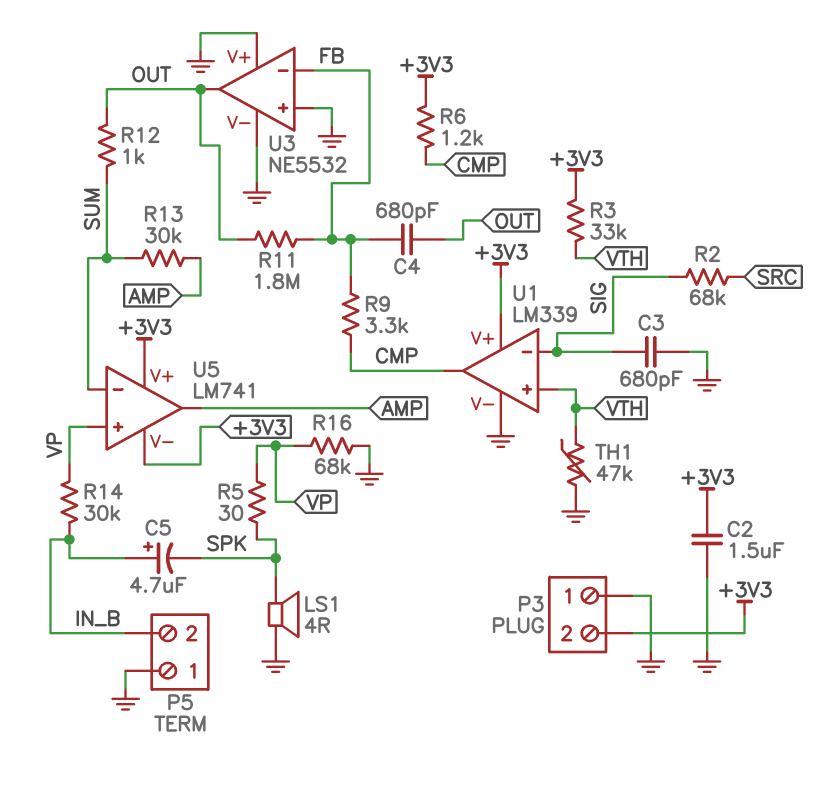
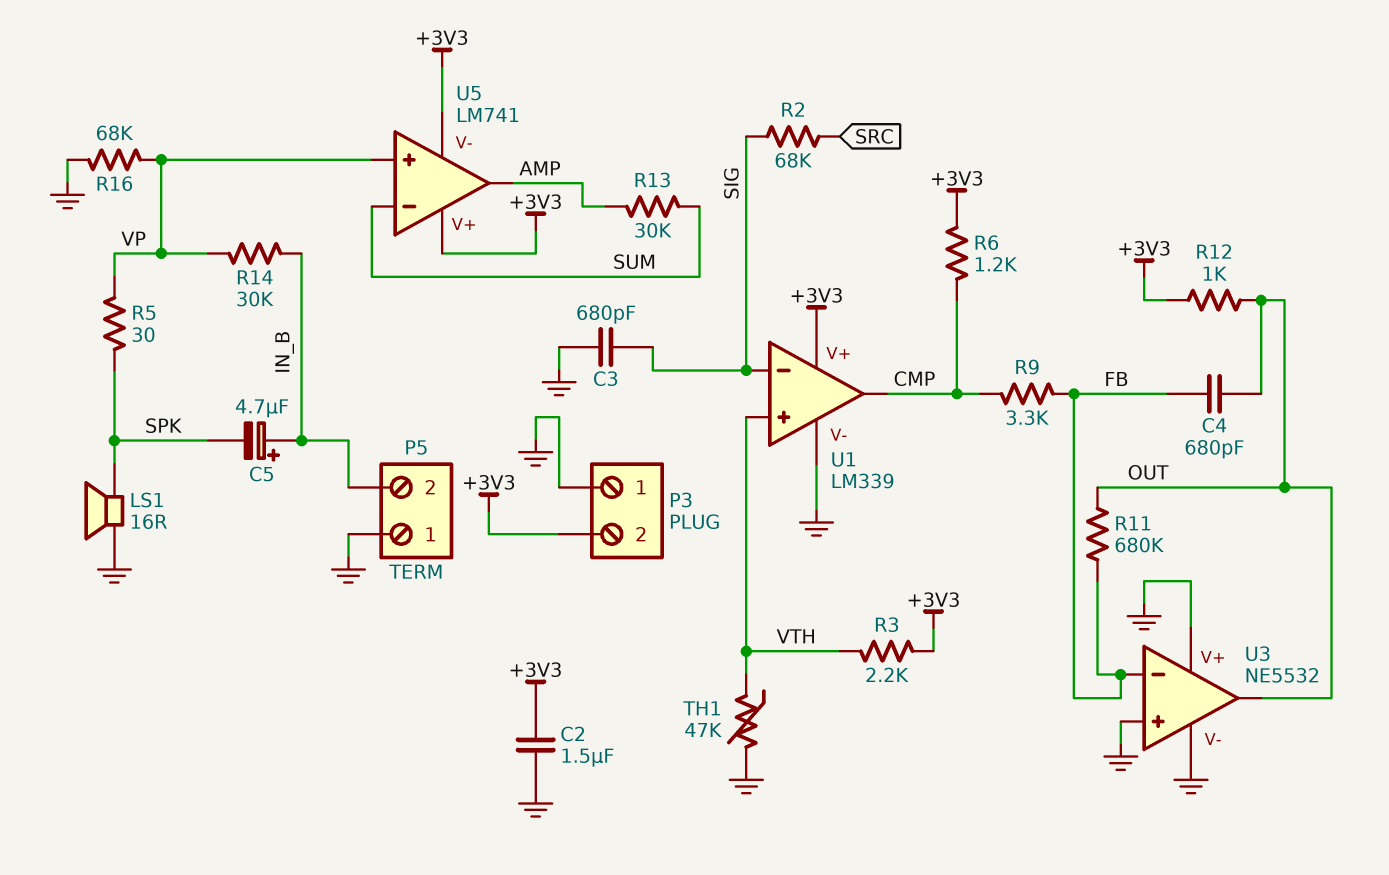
LS1: speaker 4R (GND, SPK) -> speaker 16R (GND, SPK)
R3: 33k (+3V3, VTH) -> 2.2k (+3V3, VTH)
R11: 1.8M (FB, OUT) -> 680k (FB, OUT)
R12: 1k (OUT, SUM) -> 1k (+3V3, OUT)

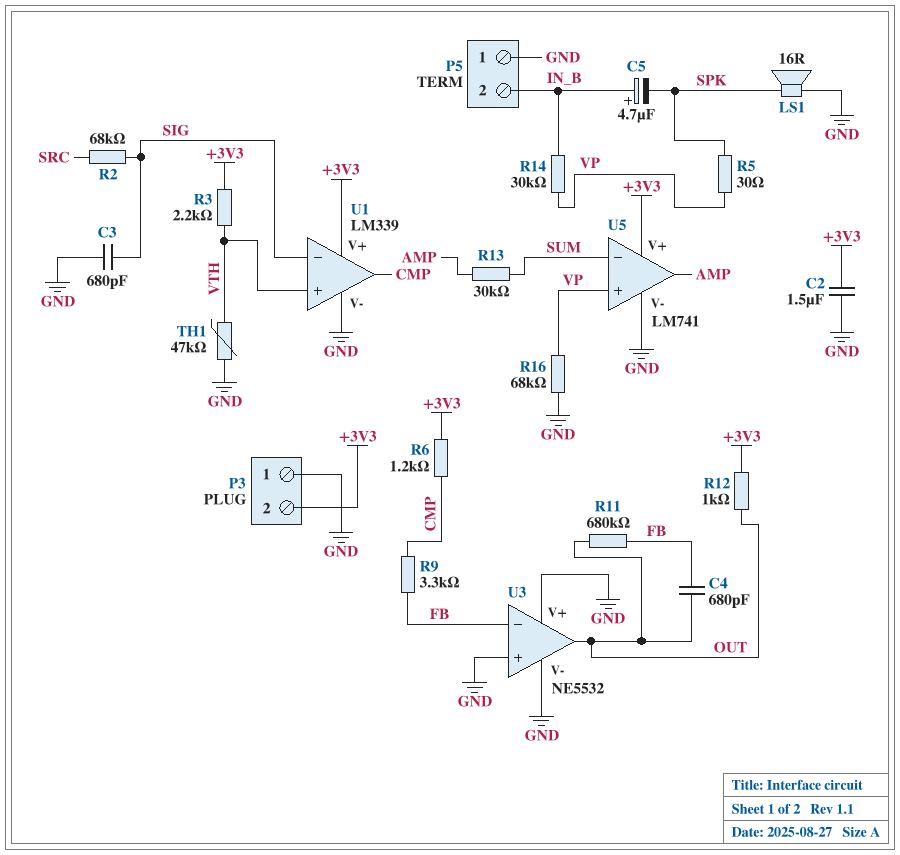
U5 pin V-: +3V3 -> GND

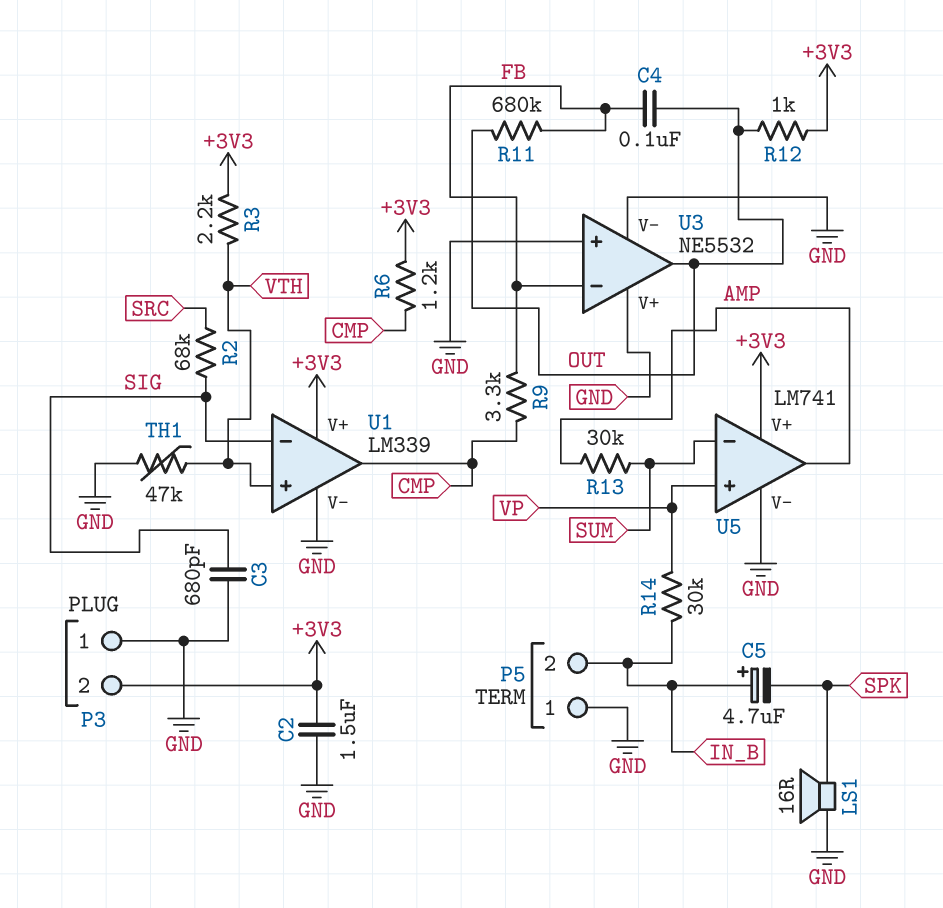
C4: 680pF (FB, OUT) -> 100nF (FB, OUT)
R5: 30 (SPK, VP) -> none
R16: 68k (GND, VP) -> none

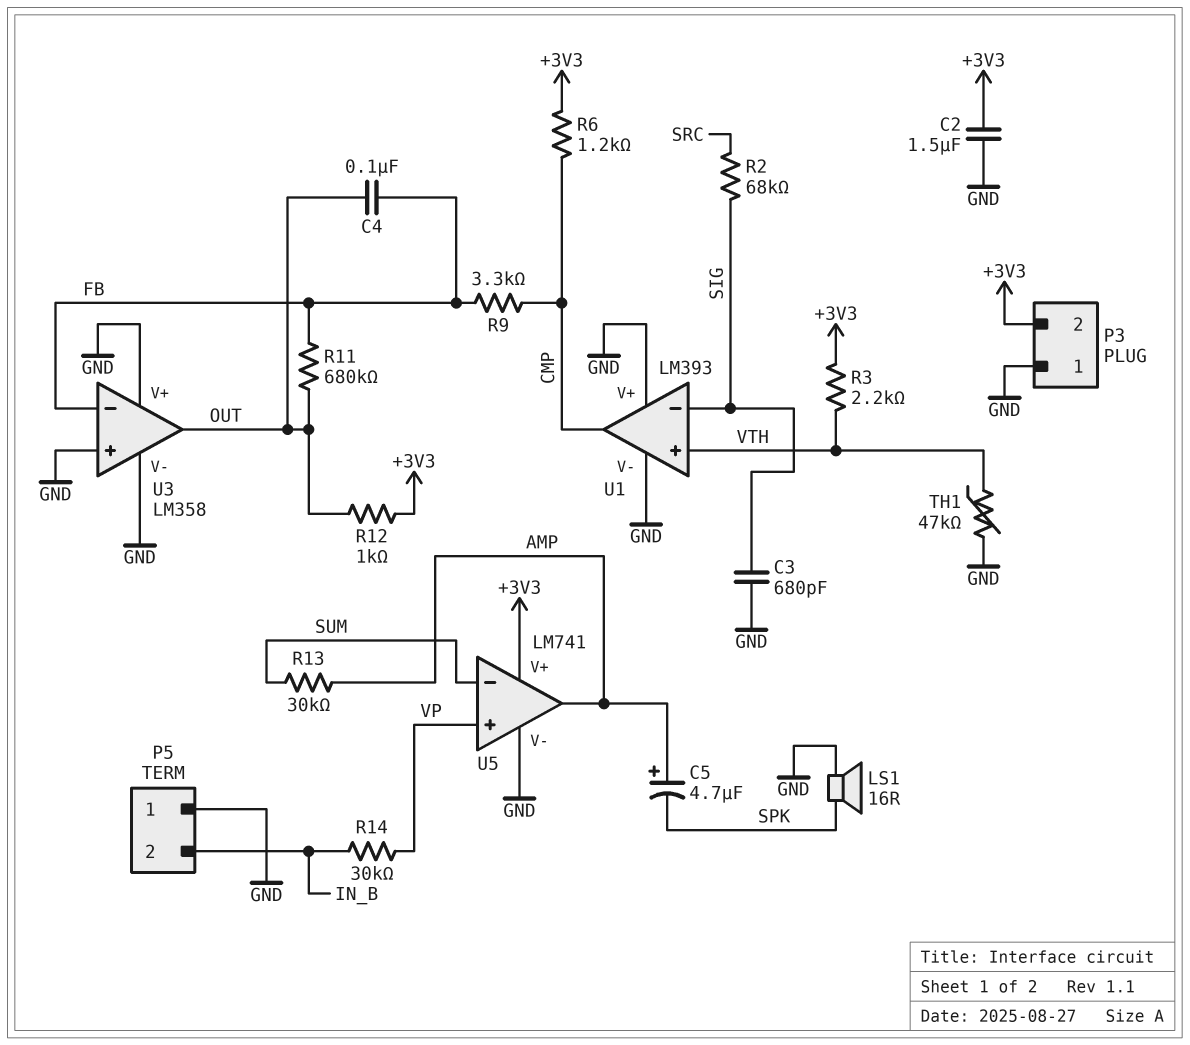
C5: 4.7uF (plus IN_B, minus SPK) -> 4.7uF (plus AMP, minus SPK)
U1: LM339 -> LM393
U1 pin V+: +3V3 -> GND
U3: NE5532 -> LM358

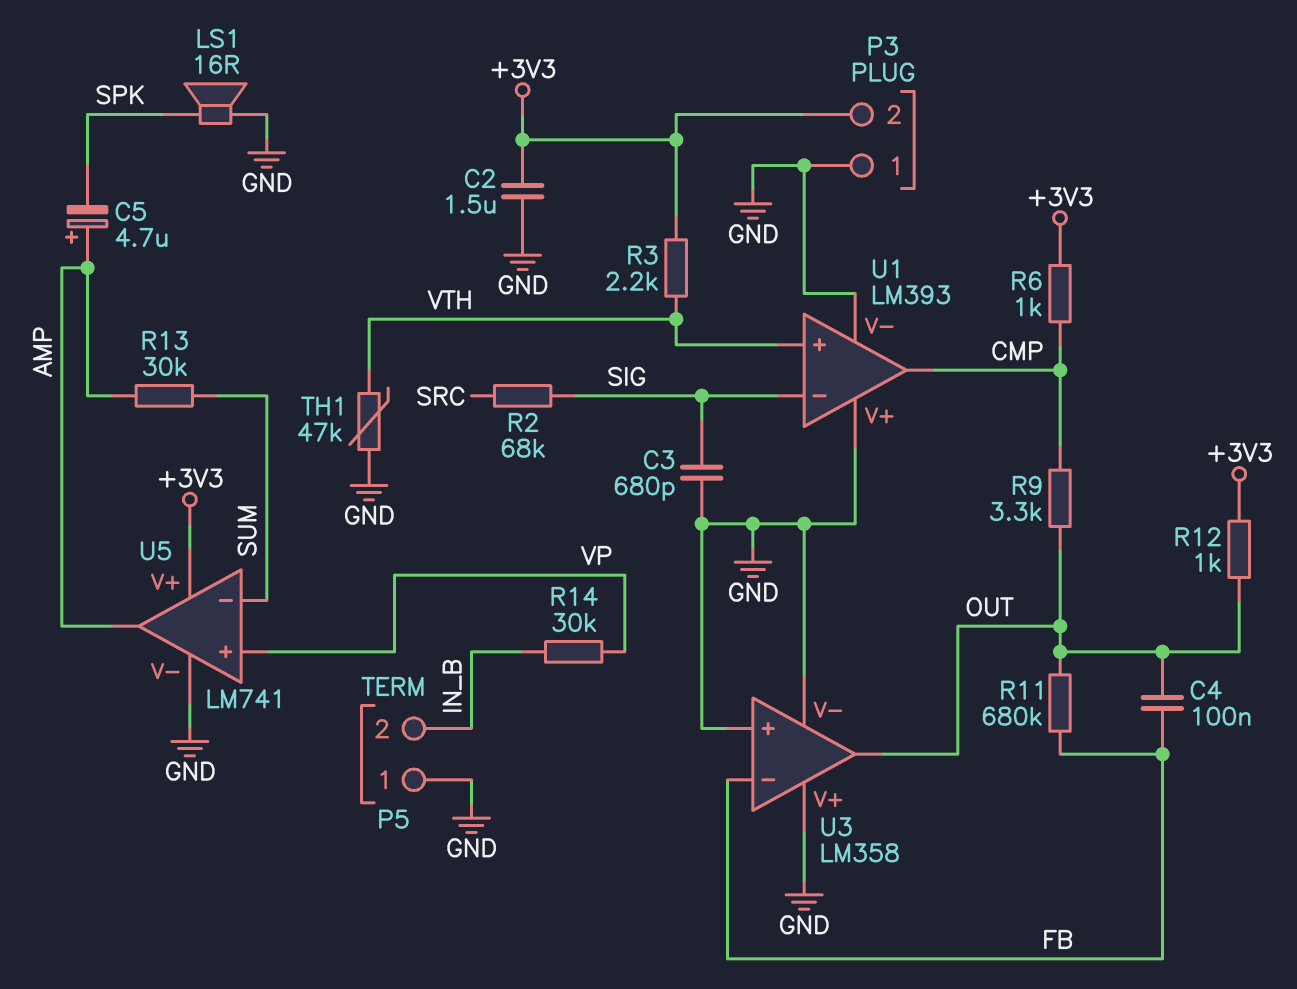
R6: 1.2k (+3V3, CMP) -> 1k (+3V3, CMP)
R9: 3.3k (CMP, FB) -> 3.3k (CMP, OUT)

